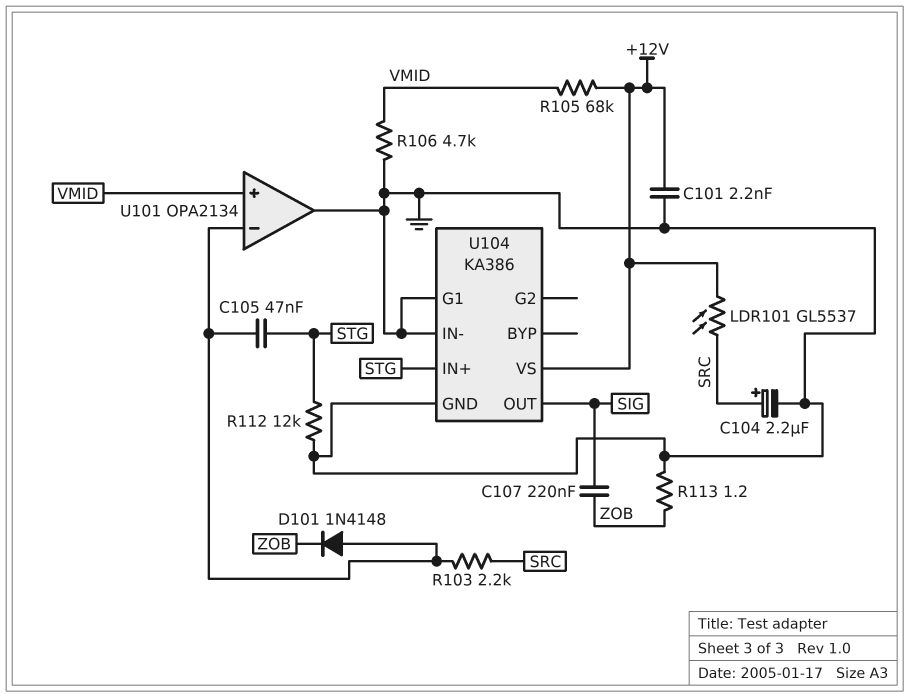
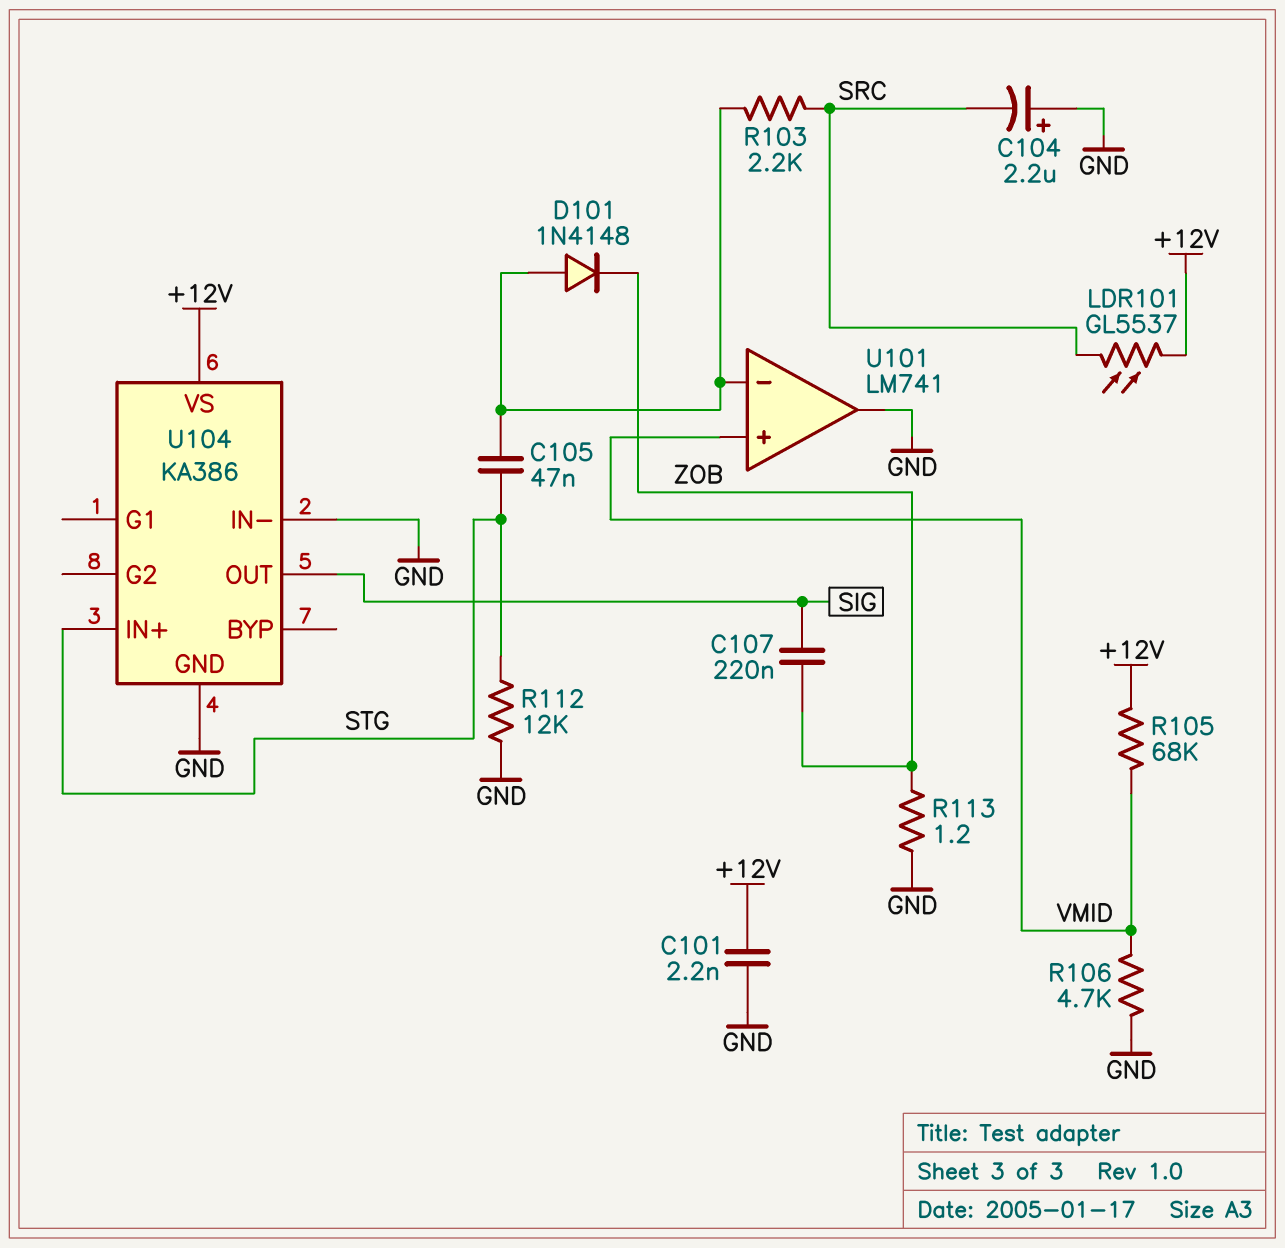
C104: 2.2uF (plus SRC, minus GND) -> 2.2uF (plus GND, minus SRC)
U101: OPA2134 -> LM741
U104 pin G1: GND -> none

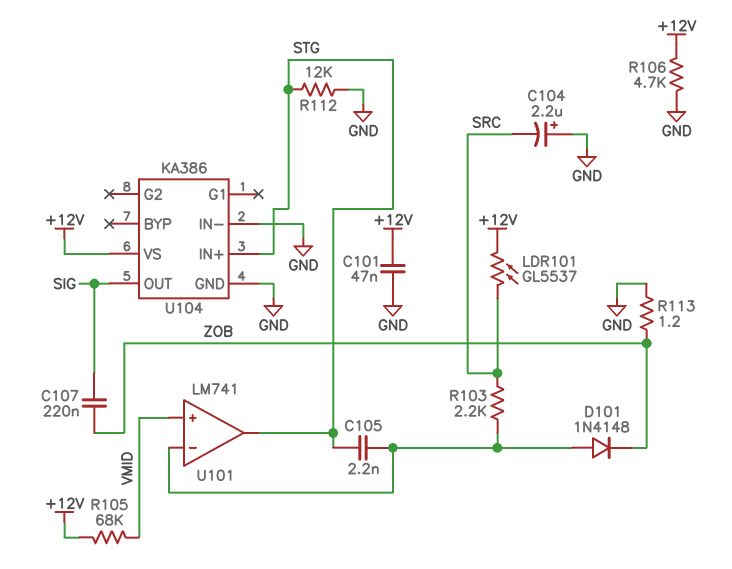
C101: 2.2nF (+12V, GND) -> 47nF (+12V, GND)
C105: 47nF (STG, U101/in-) -> 2.2nF (STG, U101/in-)
R106: 4.7k (GND, VMID) -> 4.7k (+12V, GND)
U101 pin out: GND -> STG

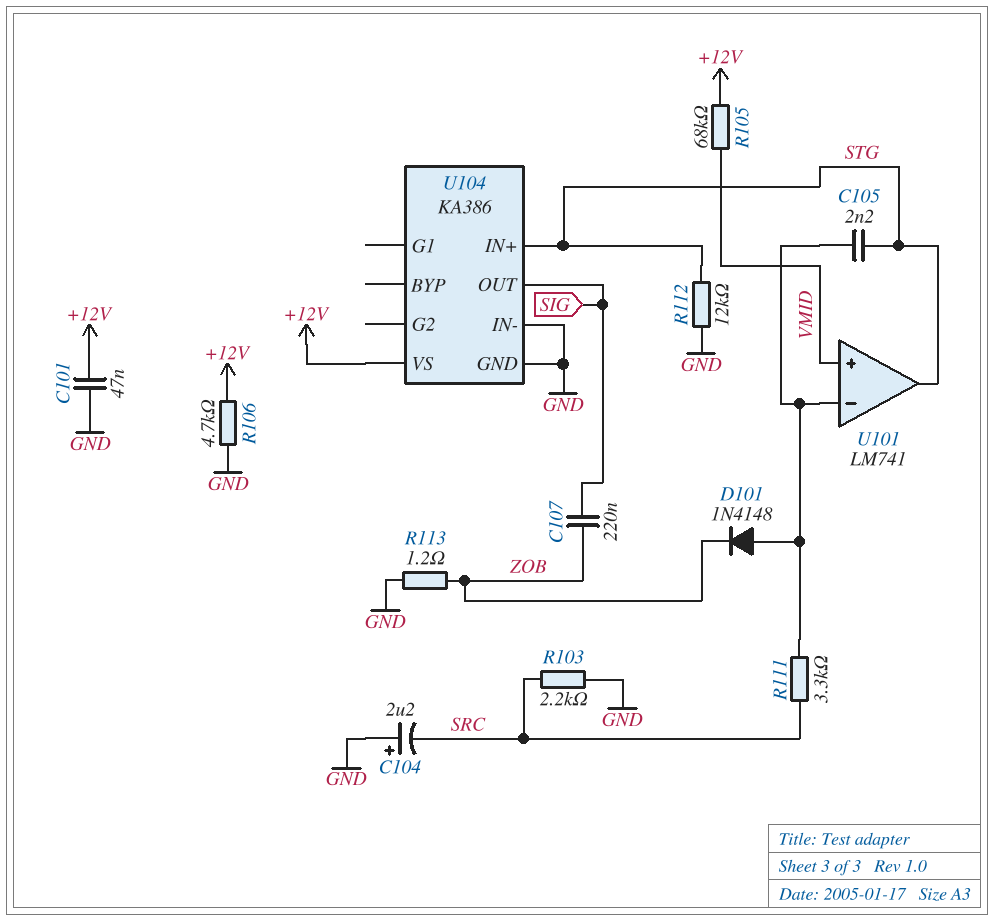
LDR101: GL5537 (+12V, SRC) -> none
R103: 2.2k (SRC, U101/in-) -> 2.2k (GND, SRC)
R111: none -> 3.3k (SRC, U101/in-)

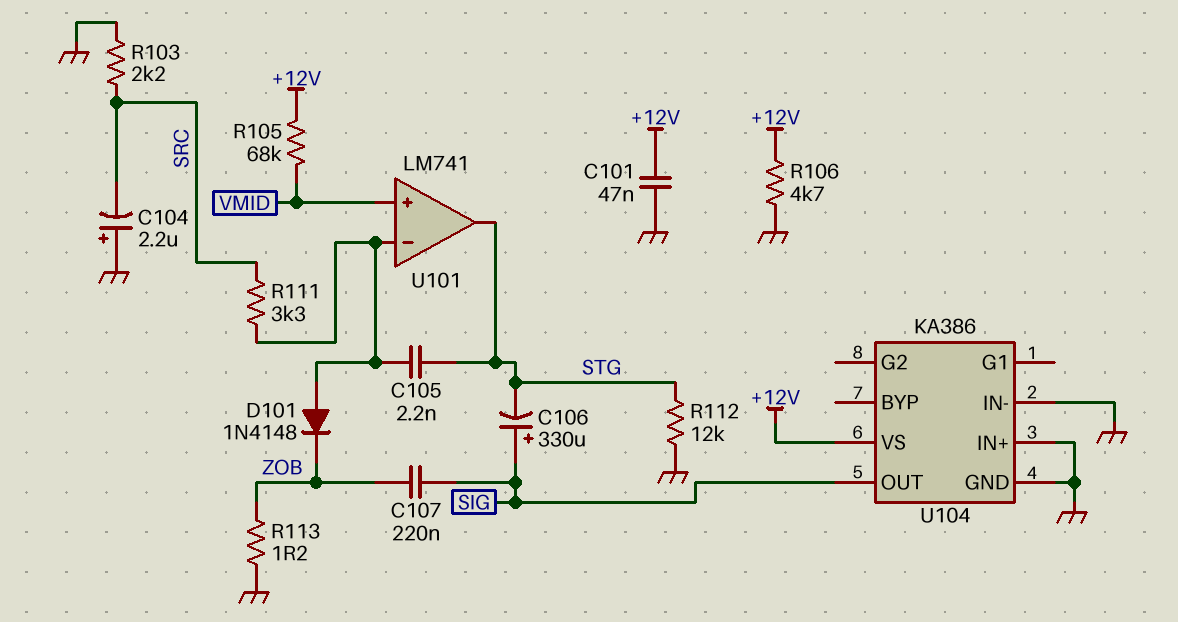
C106: none -> 330uF (plus SIG, minus STG)
U104 pin IN+: STG -> GND

